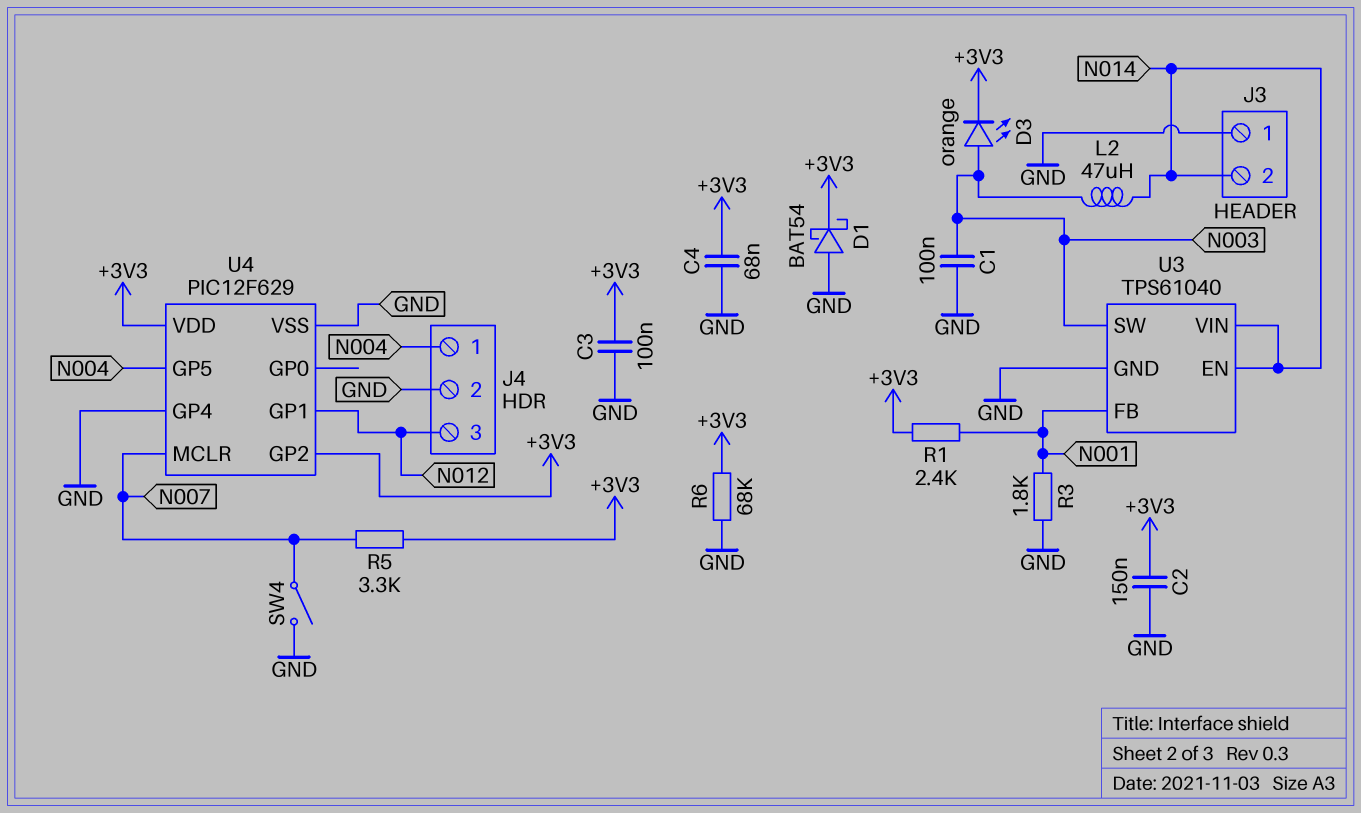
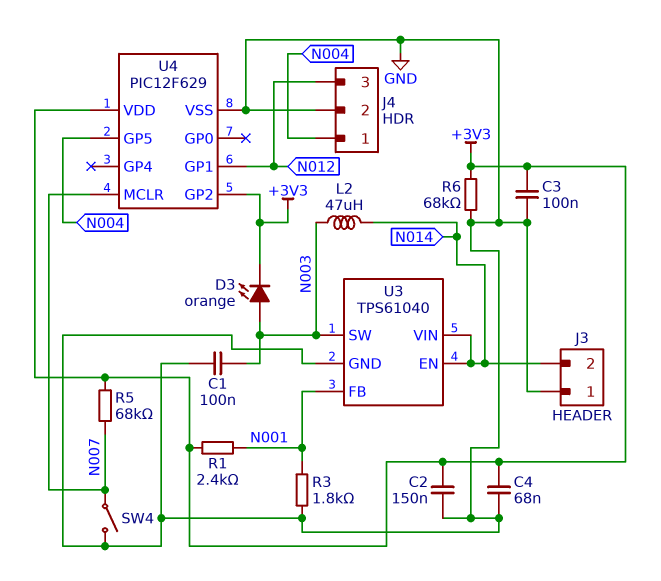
D1: schottky BAT54 (A GND, K +3V3) -> none
R5: 3.3k (+3V3, N007) -> 68k (+3V3, N007)
U4 pin GP4: GND -> none

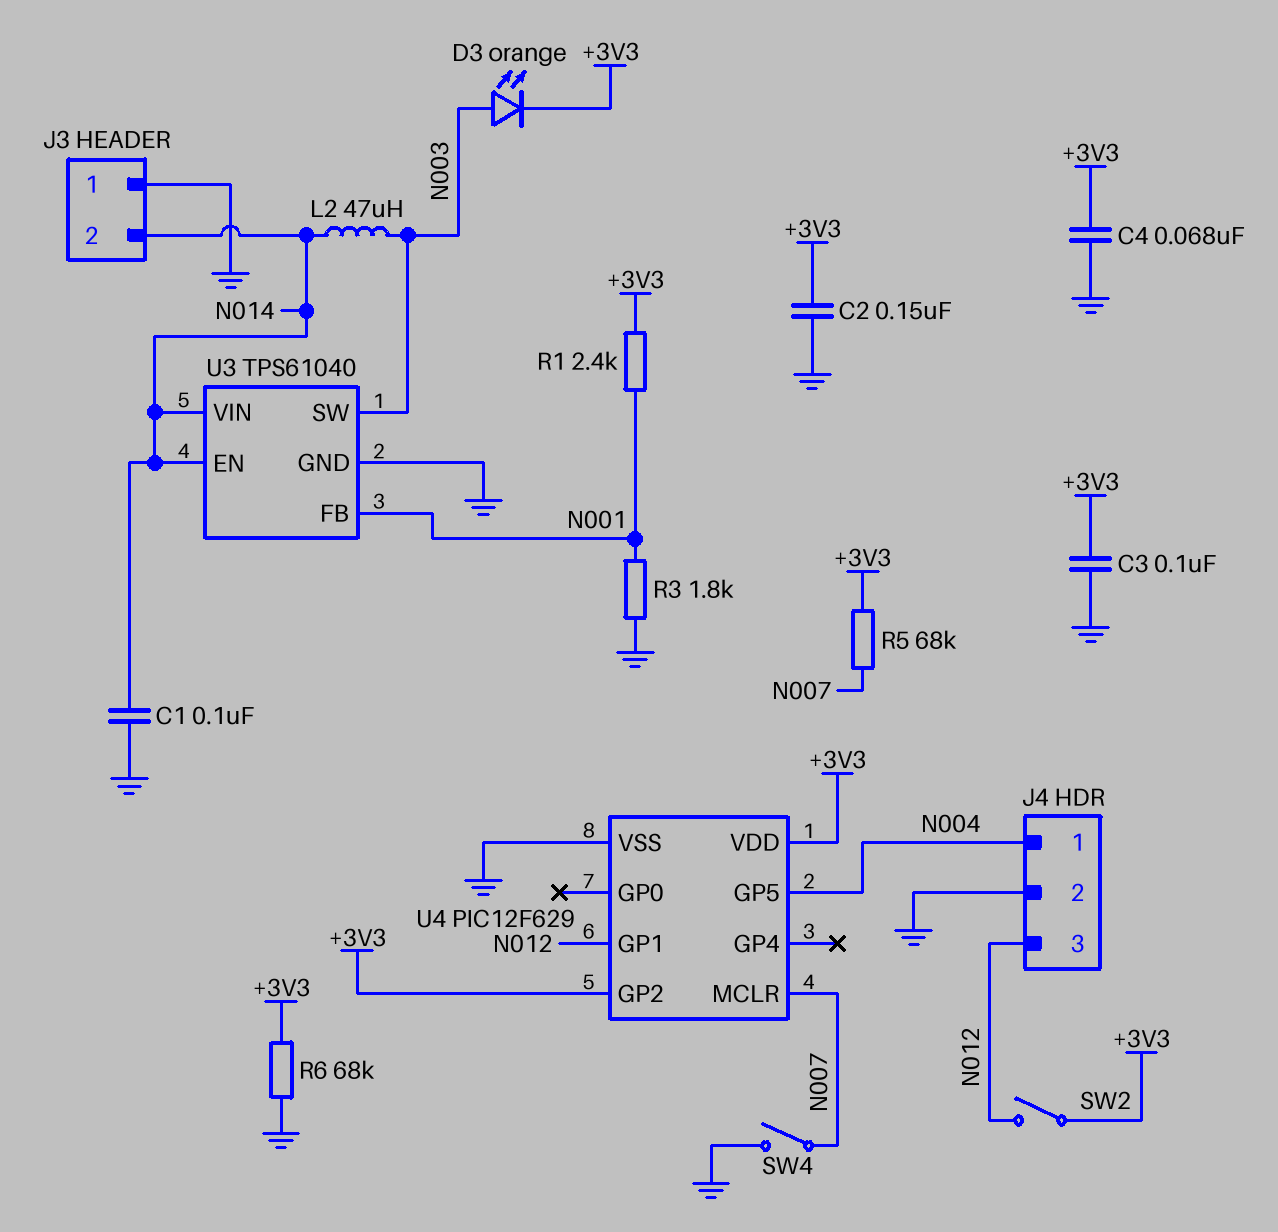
C1: 100nF (GND, N003) -> 100nF (GND, N014)
SW2: none -> switch (+3V3, N012)

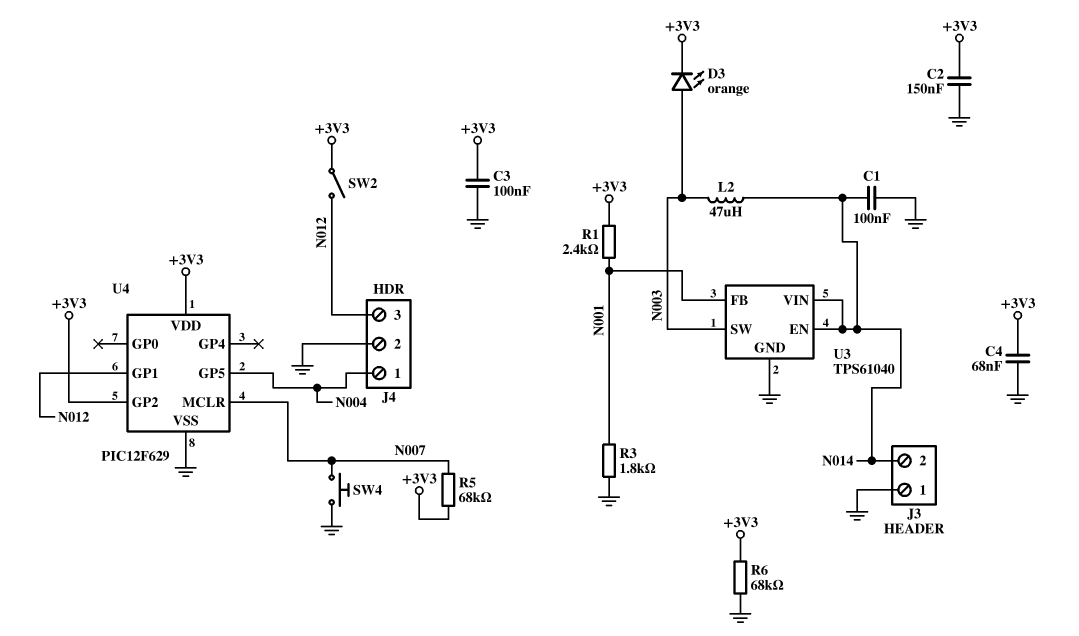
SW4: switch (GND, N007) -> button (GND, N007)

